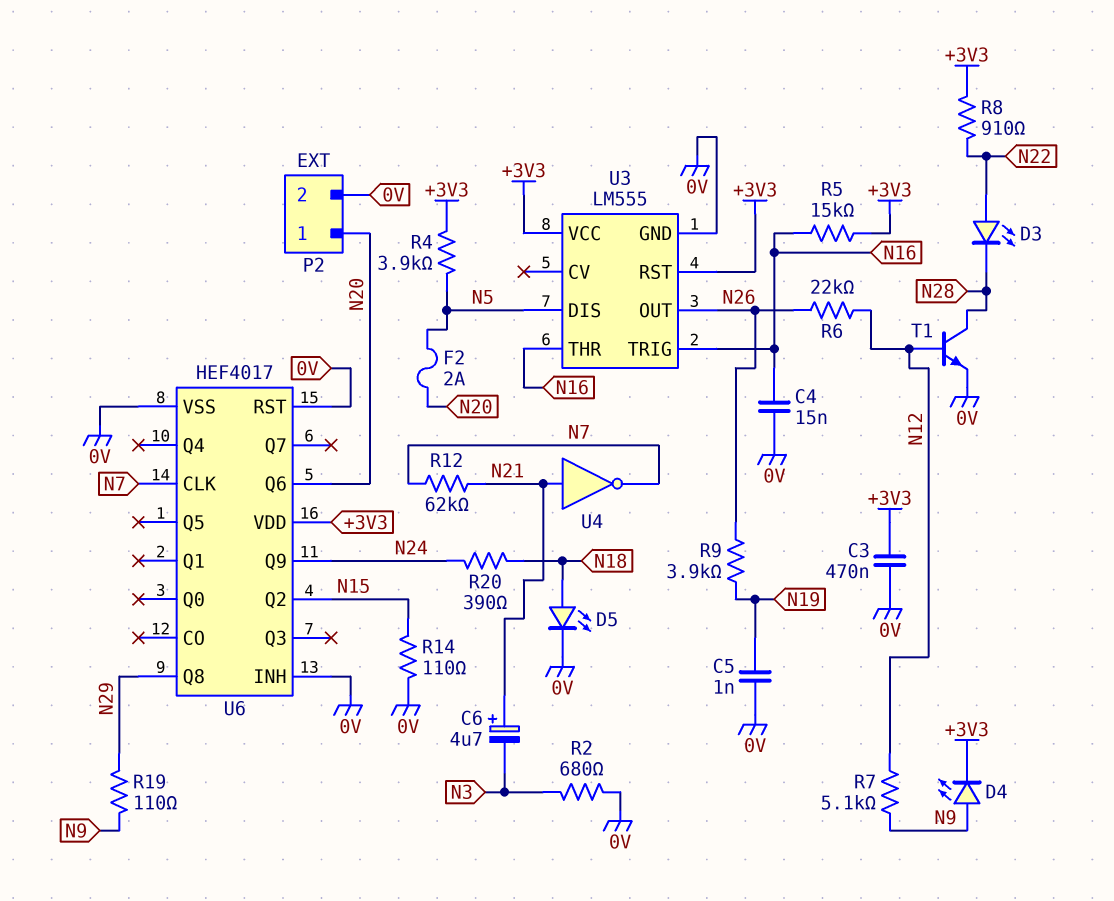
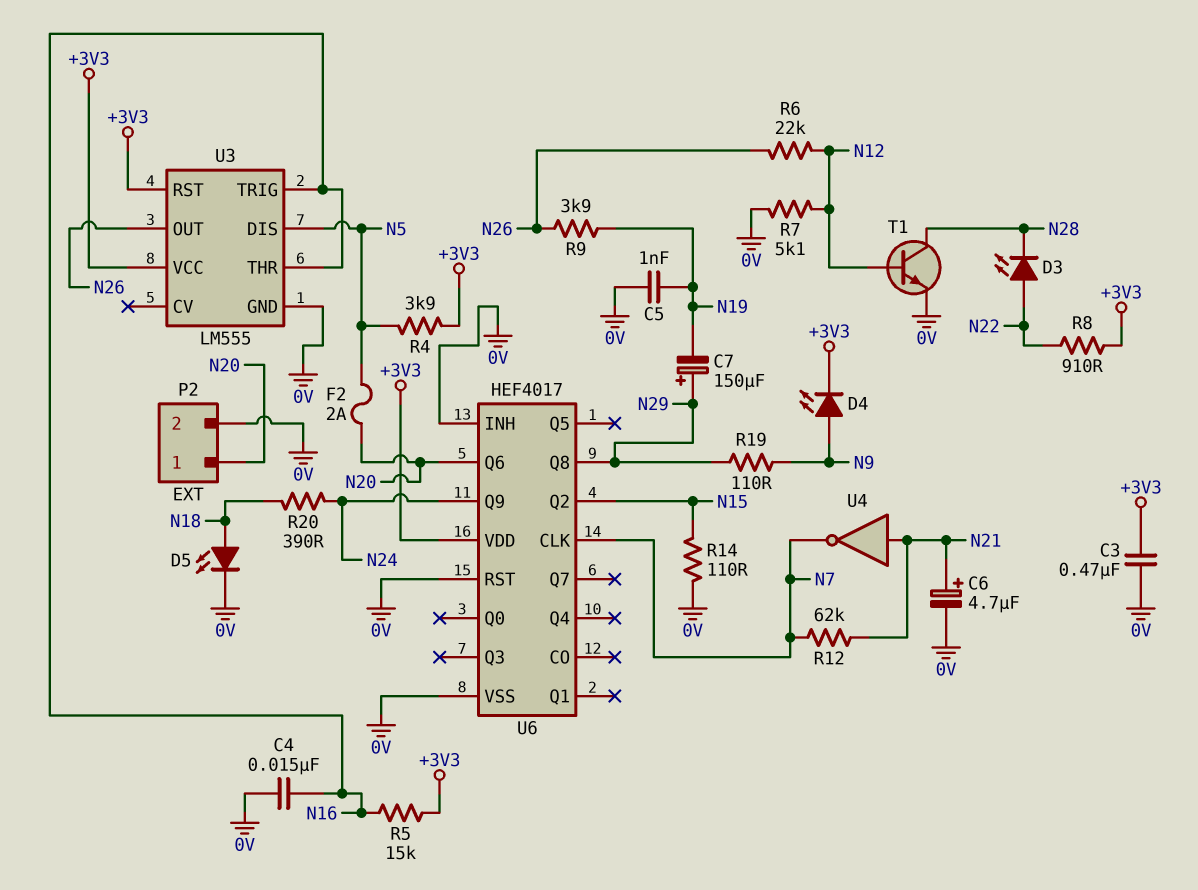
C6: 4.7uF (plus N21, minus N3) -> 4.7uF (plus N21, minus 0V)
C7: none -> 150uF (plus N29, minus N19)
R2: 680 (0V, N3) -> none
R7: 5.1k (N9, N12) -> 5.1k (0V, N12)

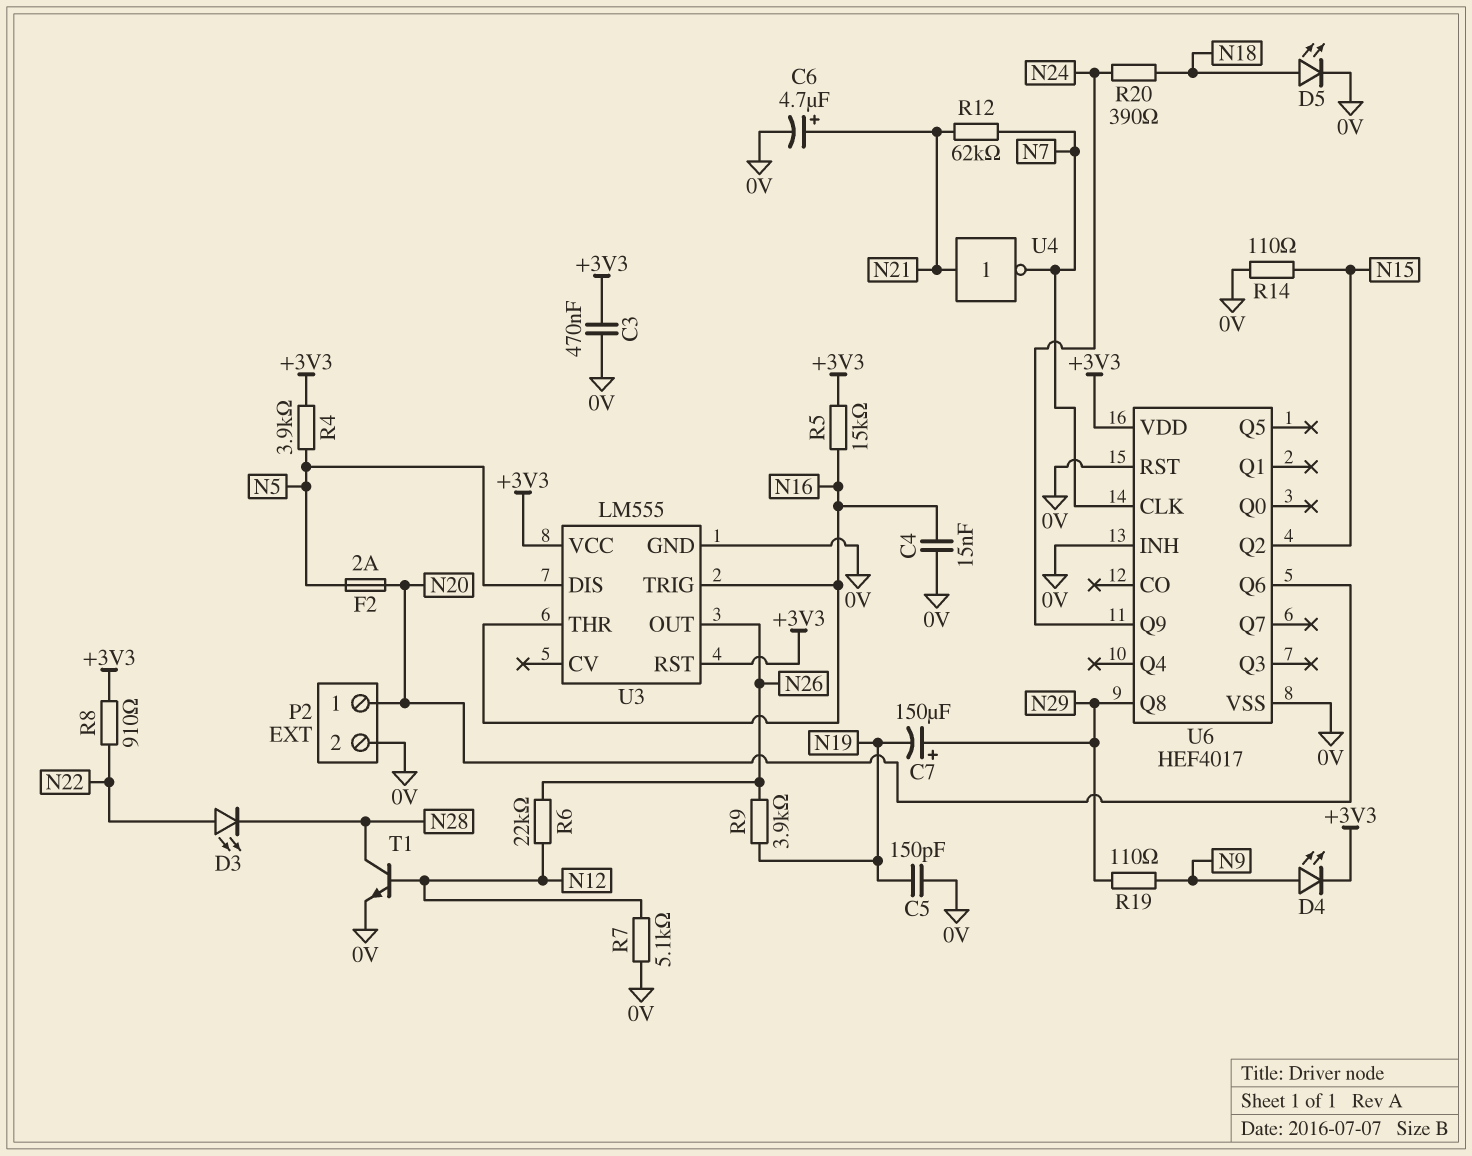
C5: 1nF (0V, N19) -> 150pF (0V, N19)

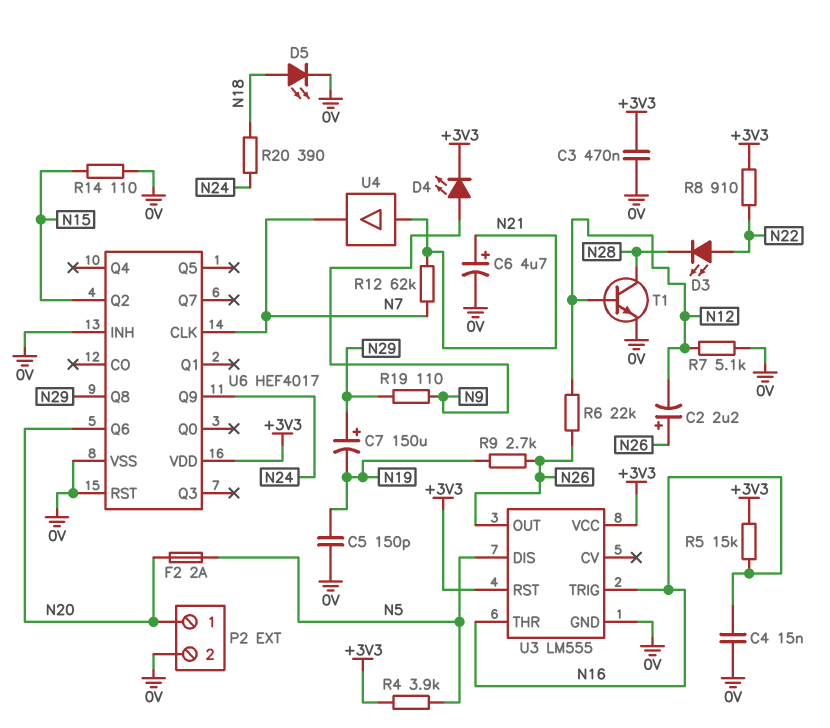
C2: none -> 2.2uF (plus N26, minus N12)
R9: 3.9k (N19, N26) -> 2.7k (N19, N26)
U4: NOT (in N21, out N7) -> buffer (in N21, out N7)

